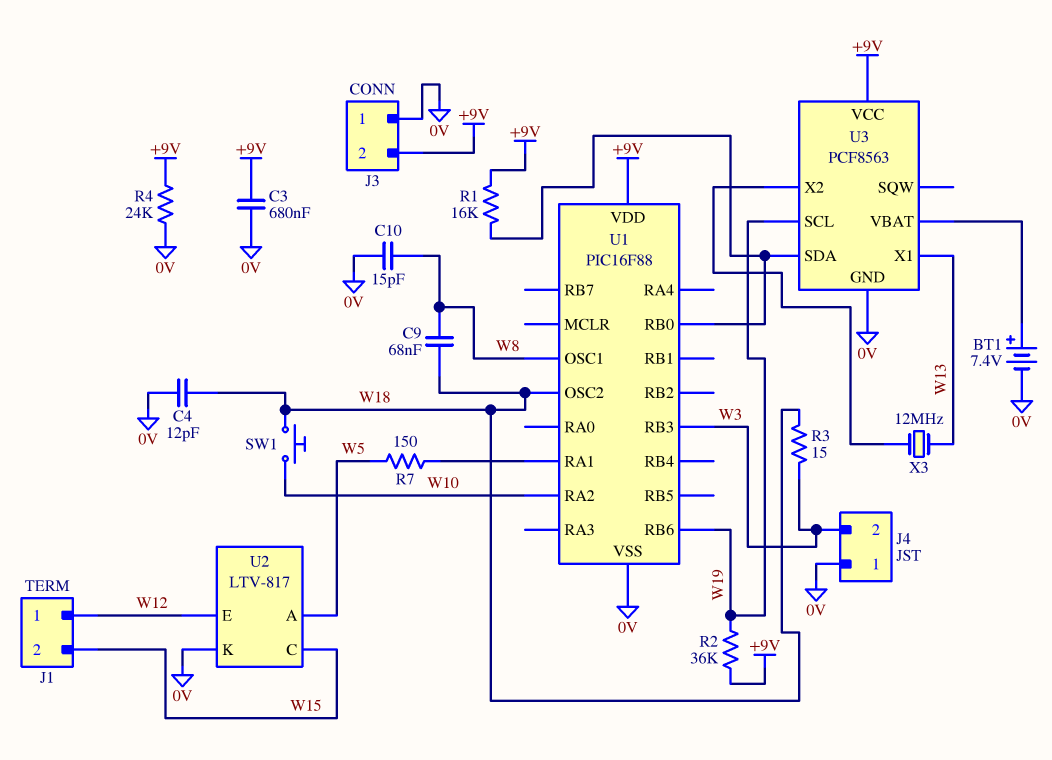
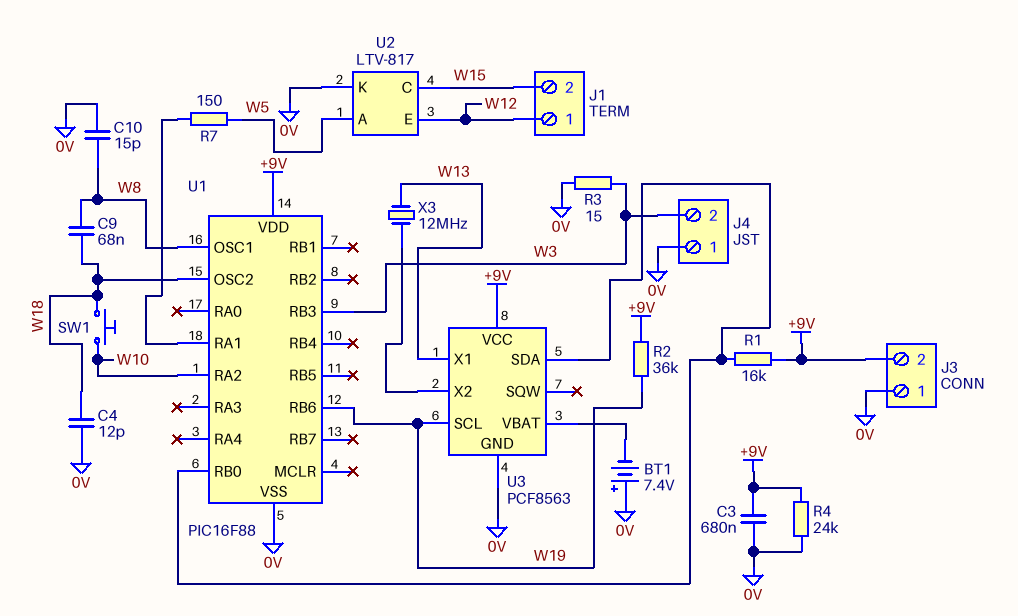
BT1: 7.4V (plus U3/VBAT, minus 0V) -> 7.4V (plus 0V, minus U3/VBAT)
R3: 15 (W3, W18) -> 15 (0V, W3)

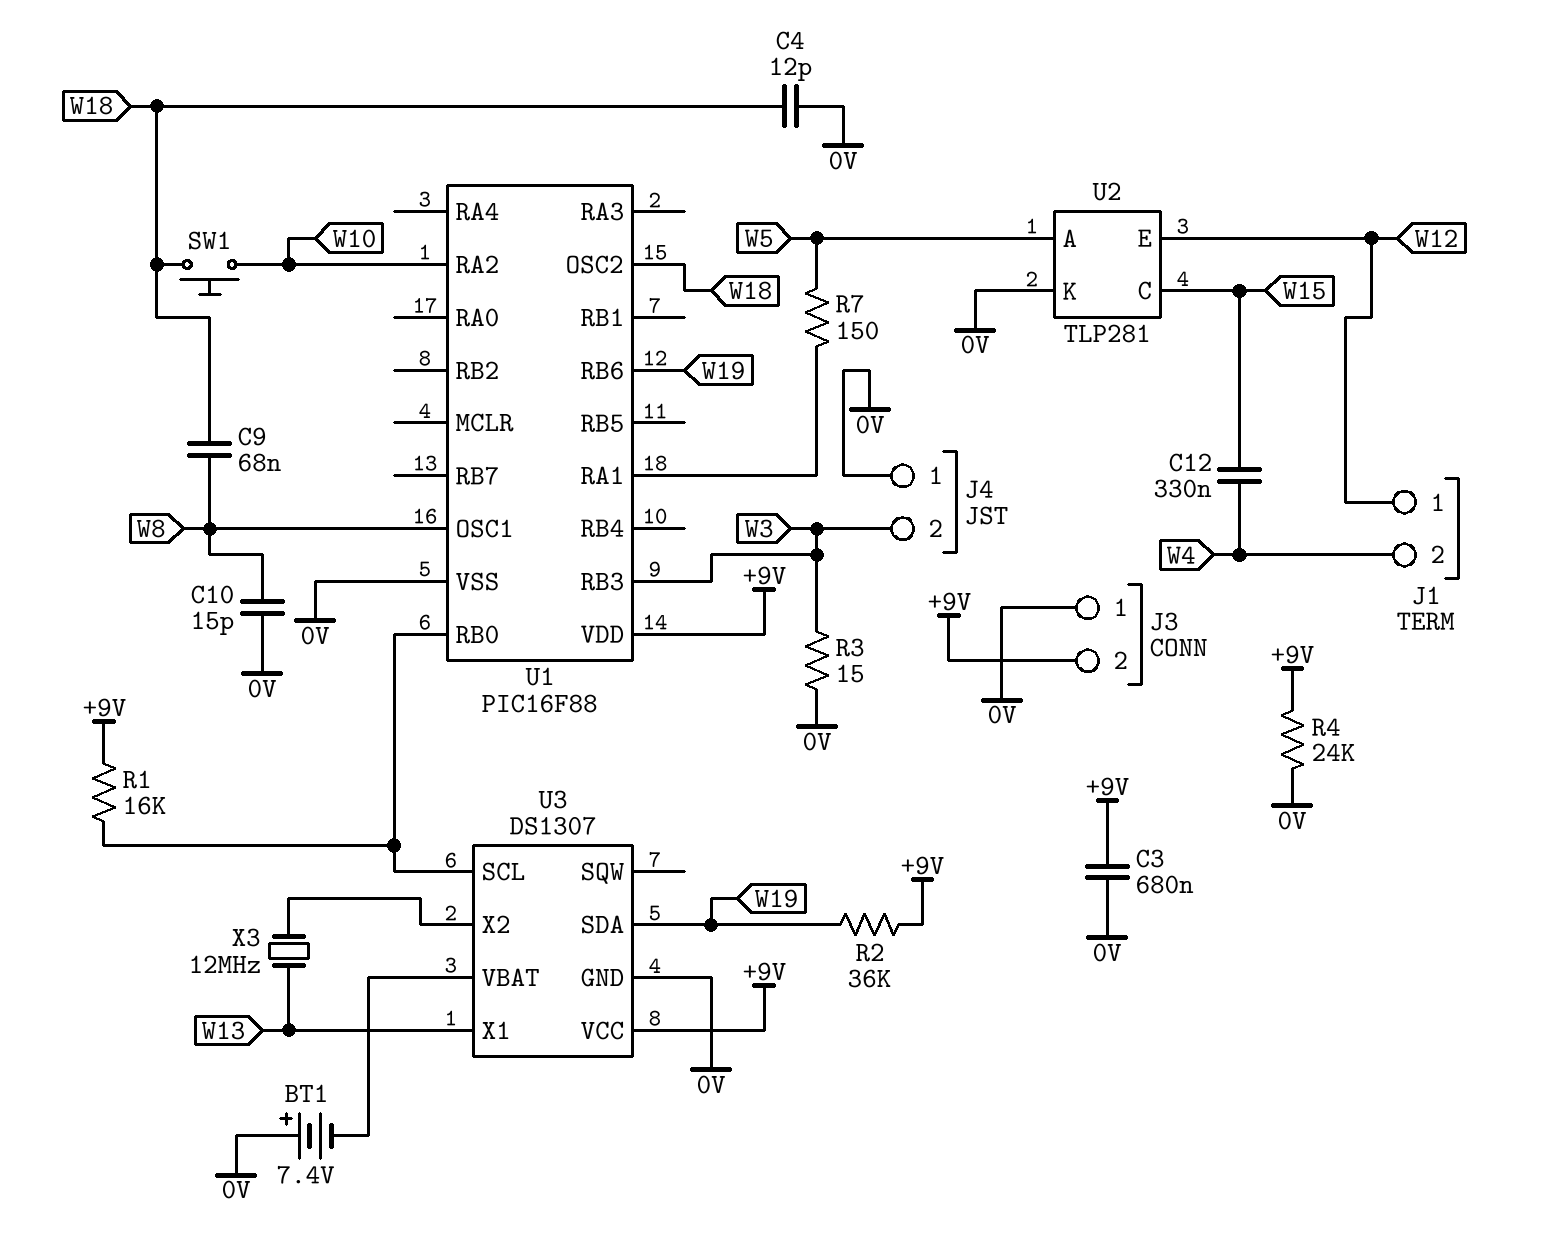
C12: none -> 330nF (W4, W15)
J1 pin 2: W15 -> W4
U2: LTV-817 -> TLP281
U3: PCF8563 -> DS1307
U3 pin SCL: W19 -> U1/RB0
U3 pin SDA: U1/RB0 -> W19

